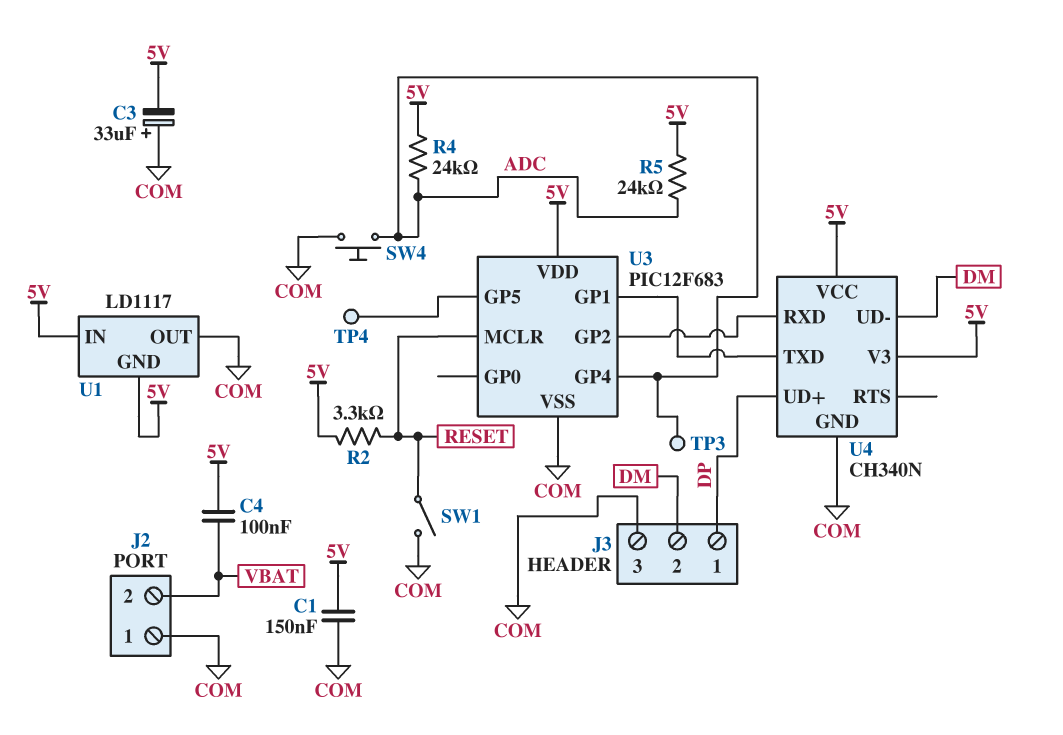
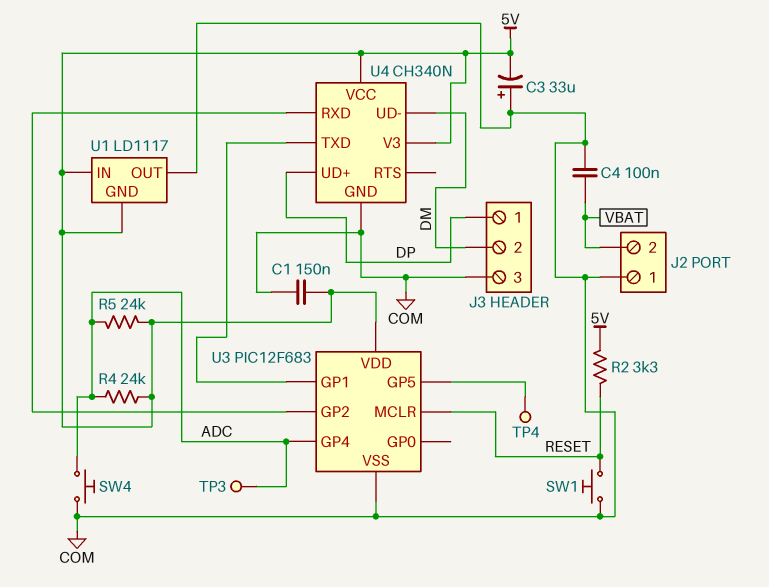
C4: 100nF (5V, VBAT) -> 100nF (COM, VBAT)
SW1: switch (COM, RESET) -> button (COM, RESET)

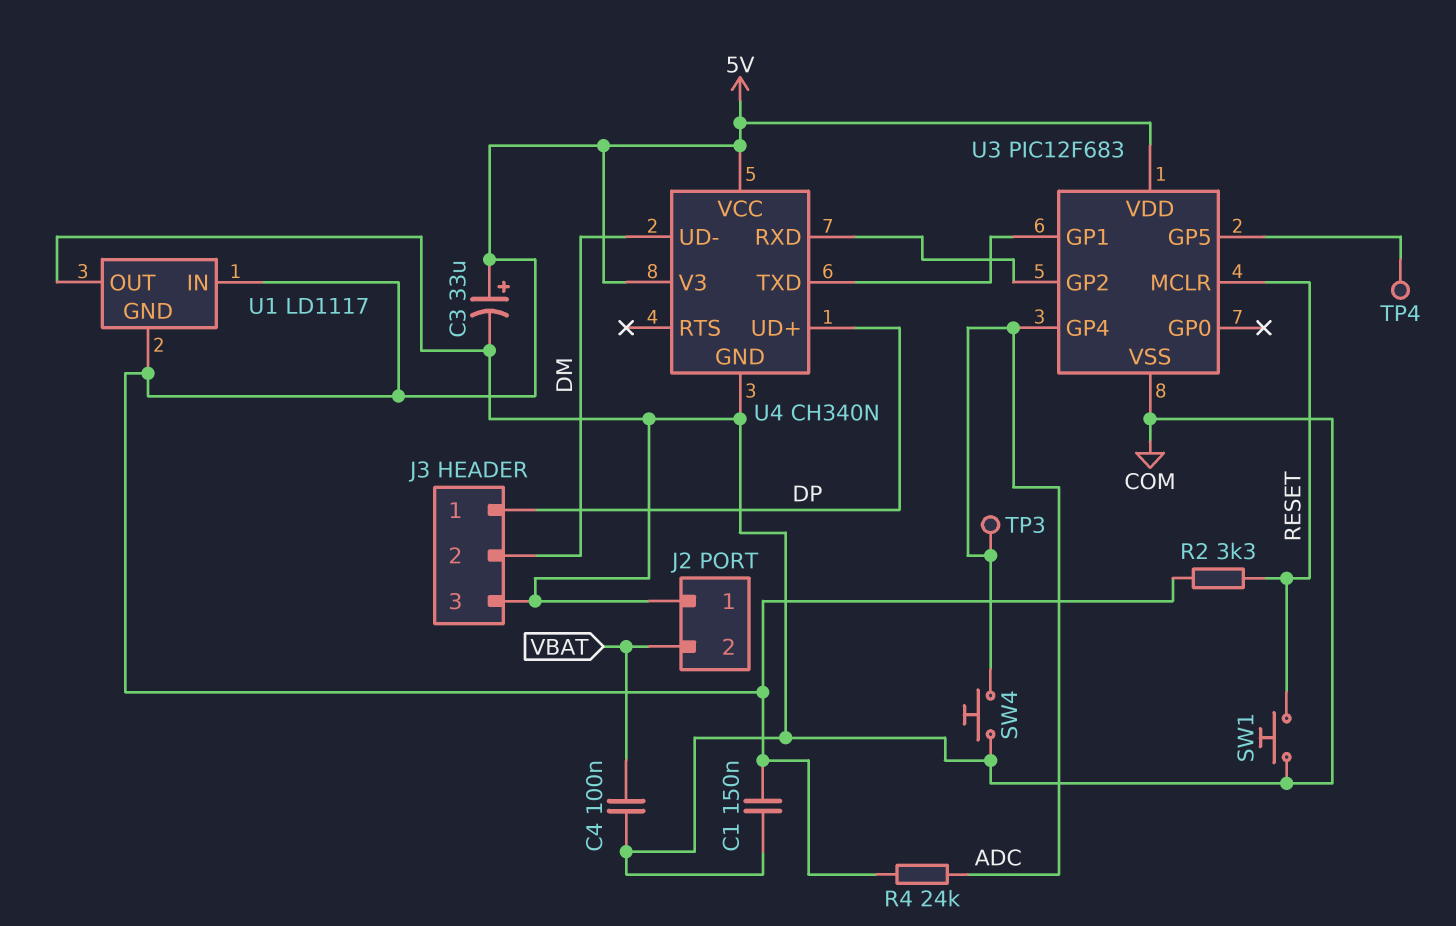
C3: 33uF (plus COM, minus 5V) -> 33uF (plus 5V, minus COM)
R5: 24k (5V, ADC) -> none

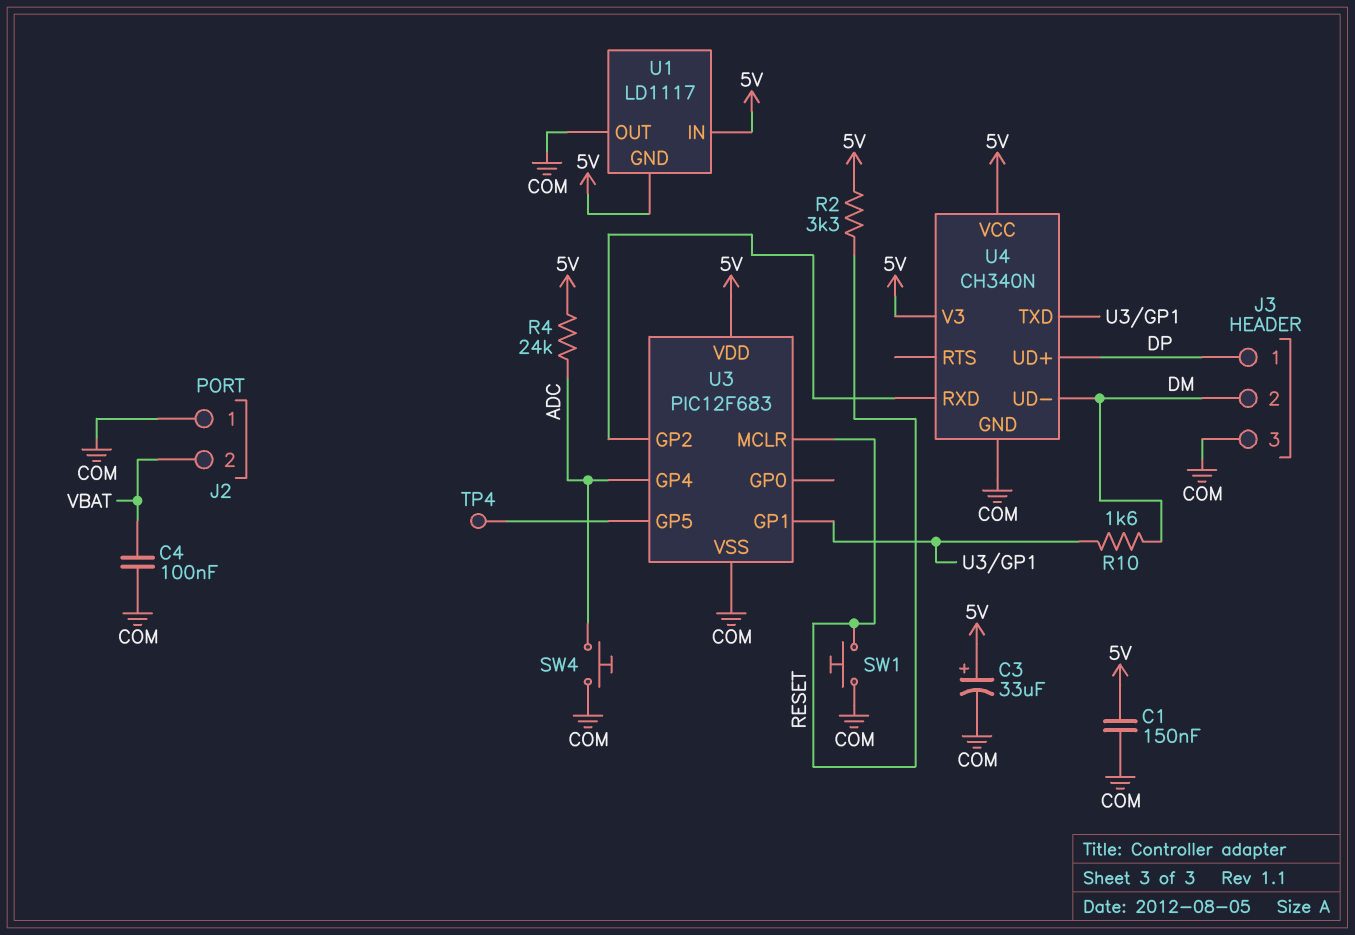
R10: none -> 1.6k (DM, U3/GP1)
TP3: test point (ADC) -> none

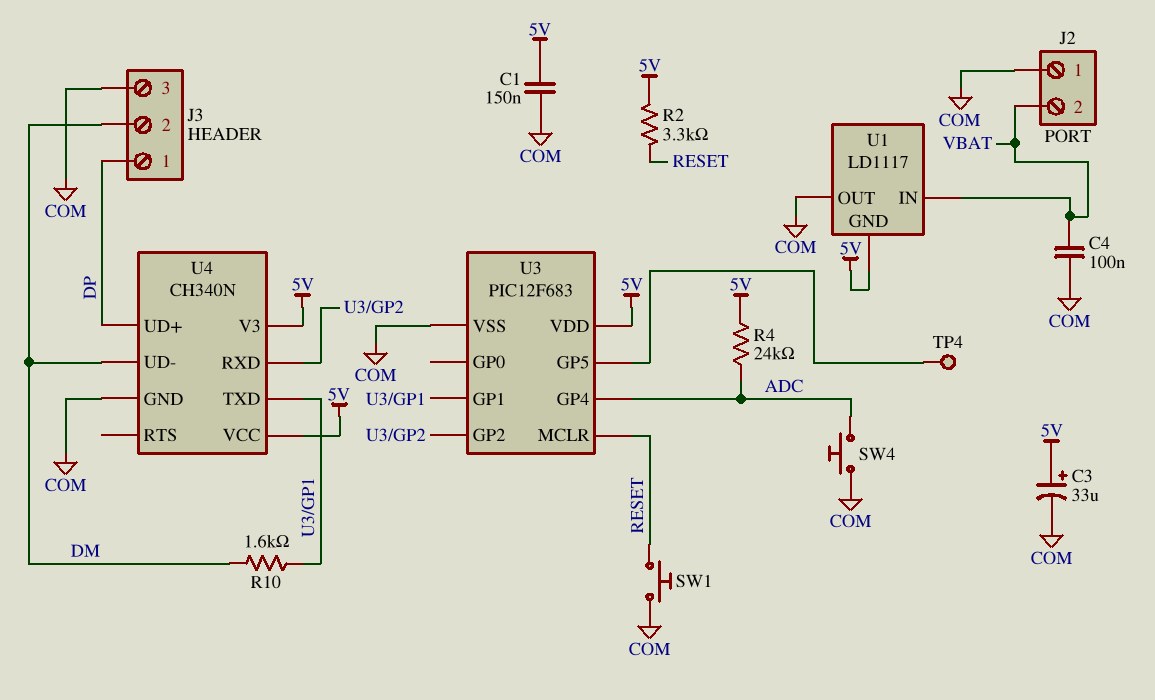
U1 pin IN: 5V -> VBAT

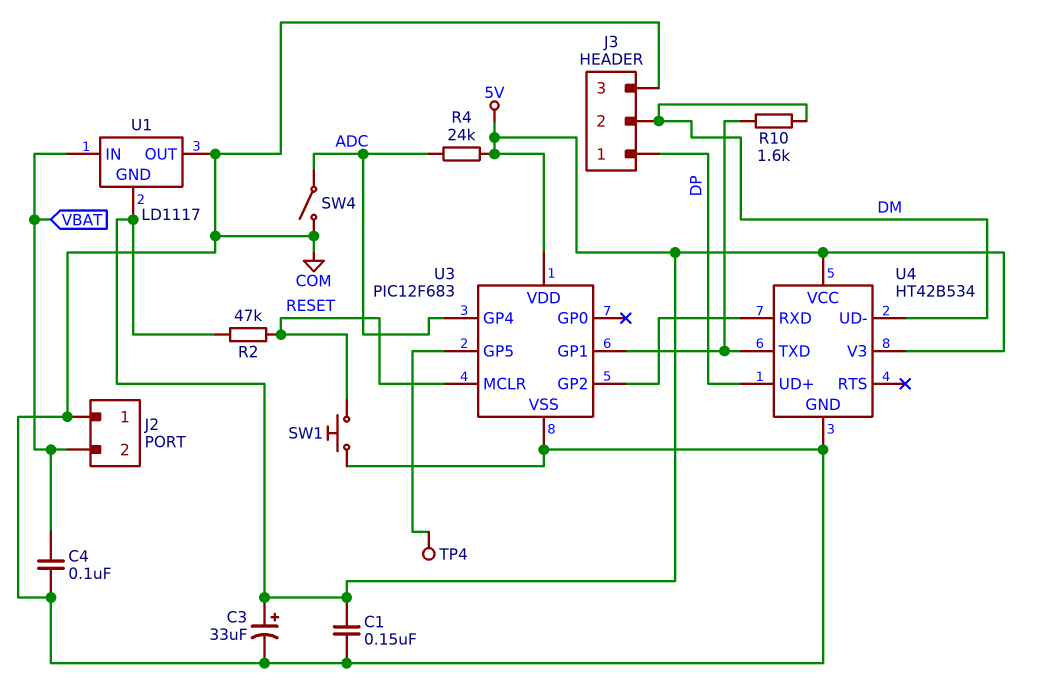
R2: 3.3k (5V, RESET) -> 47k (5V, RESET)
SW4: button (ADC, COM) -> switch (ADC, COM)
U4: CH340N -> HT42B534

